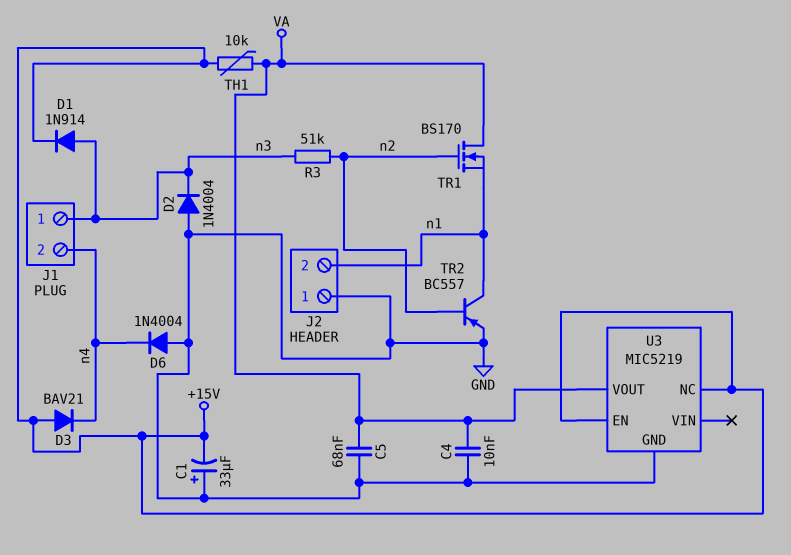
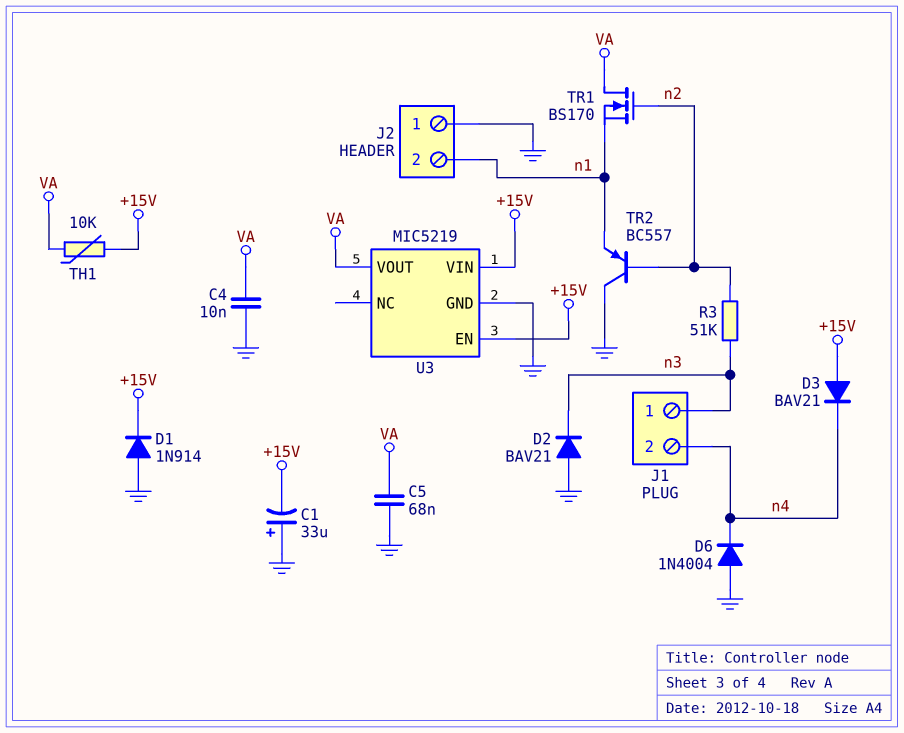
D1: diode 1N914 (A n3, K +15V) -> diode 1N914 (A GND, K +15V)
D2: diode 1N4004 (A GND, K n3) -> diode BAV21 (A GND, K n3)
TR2: PNP BC557 (B n2, C n1, E GND) -> PNP BC557 (B n2, C GND, E n1)
U3 pin NC: +15V -> none
U3 pin VIN: none -> +15V

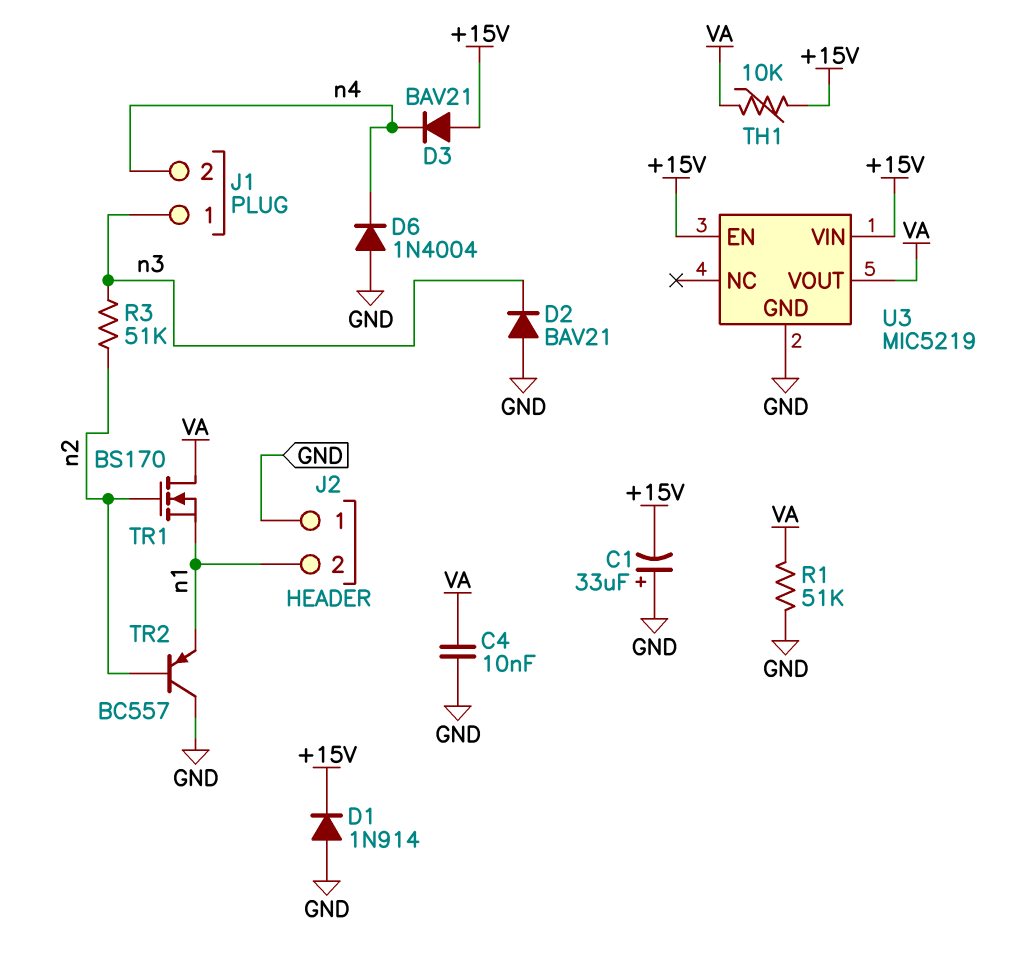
C5: 68nF (GND, VA) -> none
R1: none -> 51k (GND, VA)

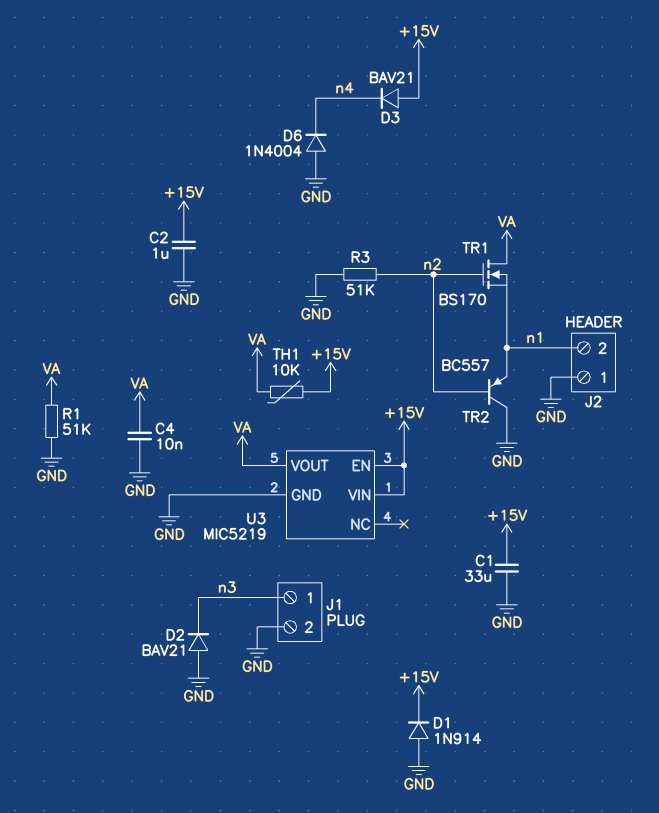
C1: 33uF (plus GND, minus +15V) -> 33uF (+15V, GND)
C2: none -> 1uF (+15V, GND)
J1 pin 2: n4 -> GND
R3: 51k (n2, n3) -> 51k (GND, n2)

